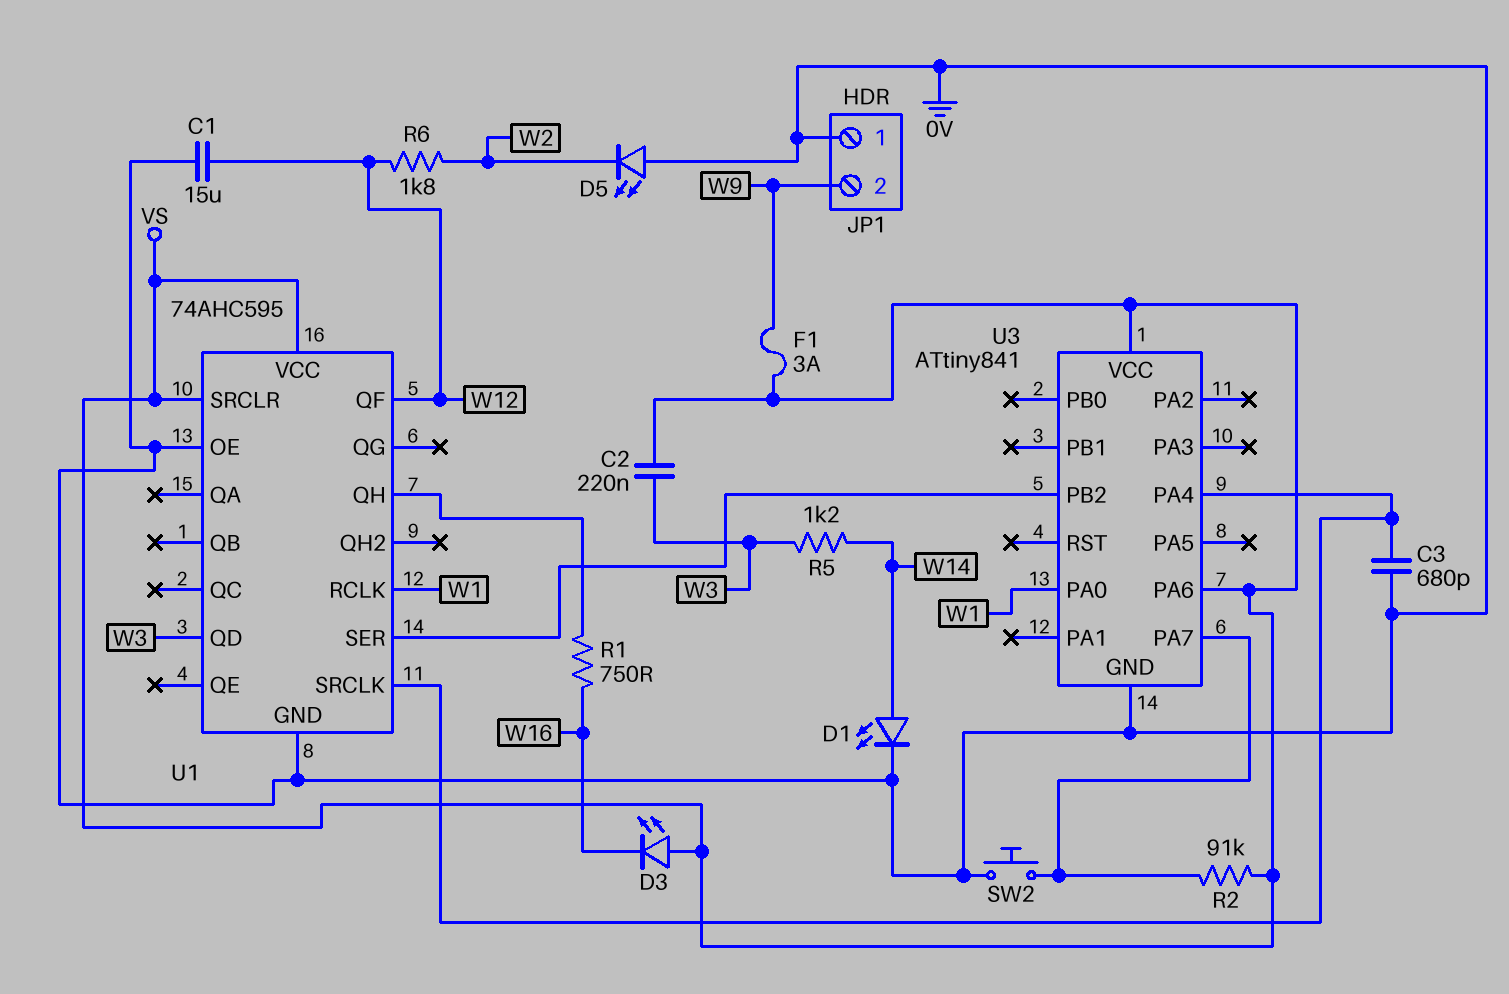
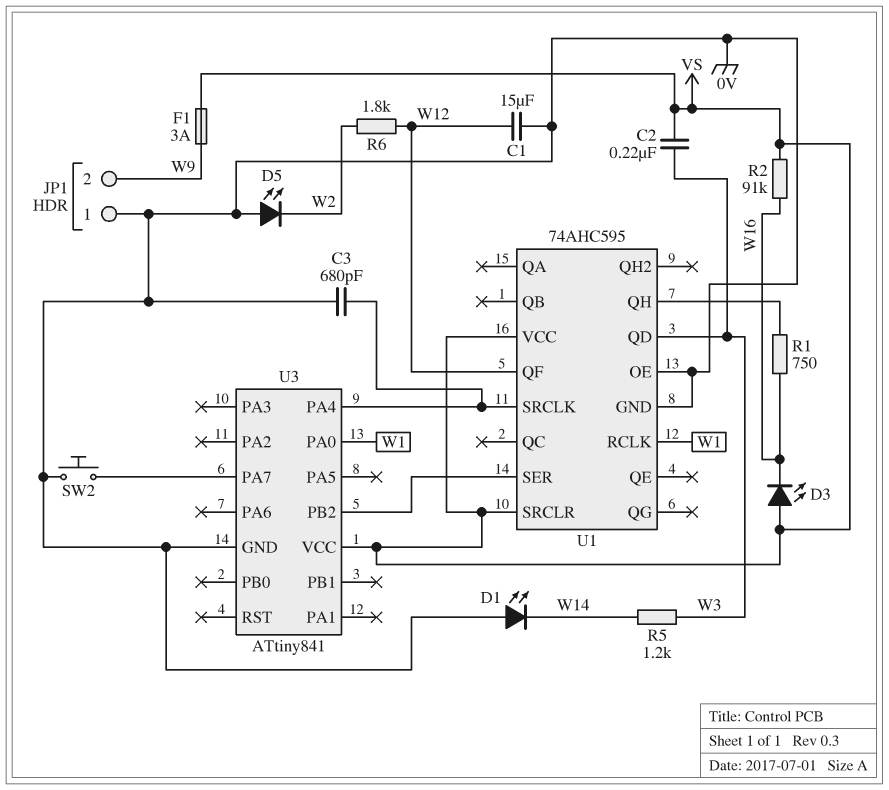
D1: LED (A W14, K 0V) -> LED (A 0V, K W14)
R2: 91k (U3/PA7, VS) -> 91k (VS, W16)
U3 pin PA6: VS -> none

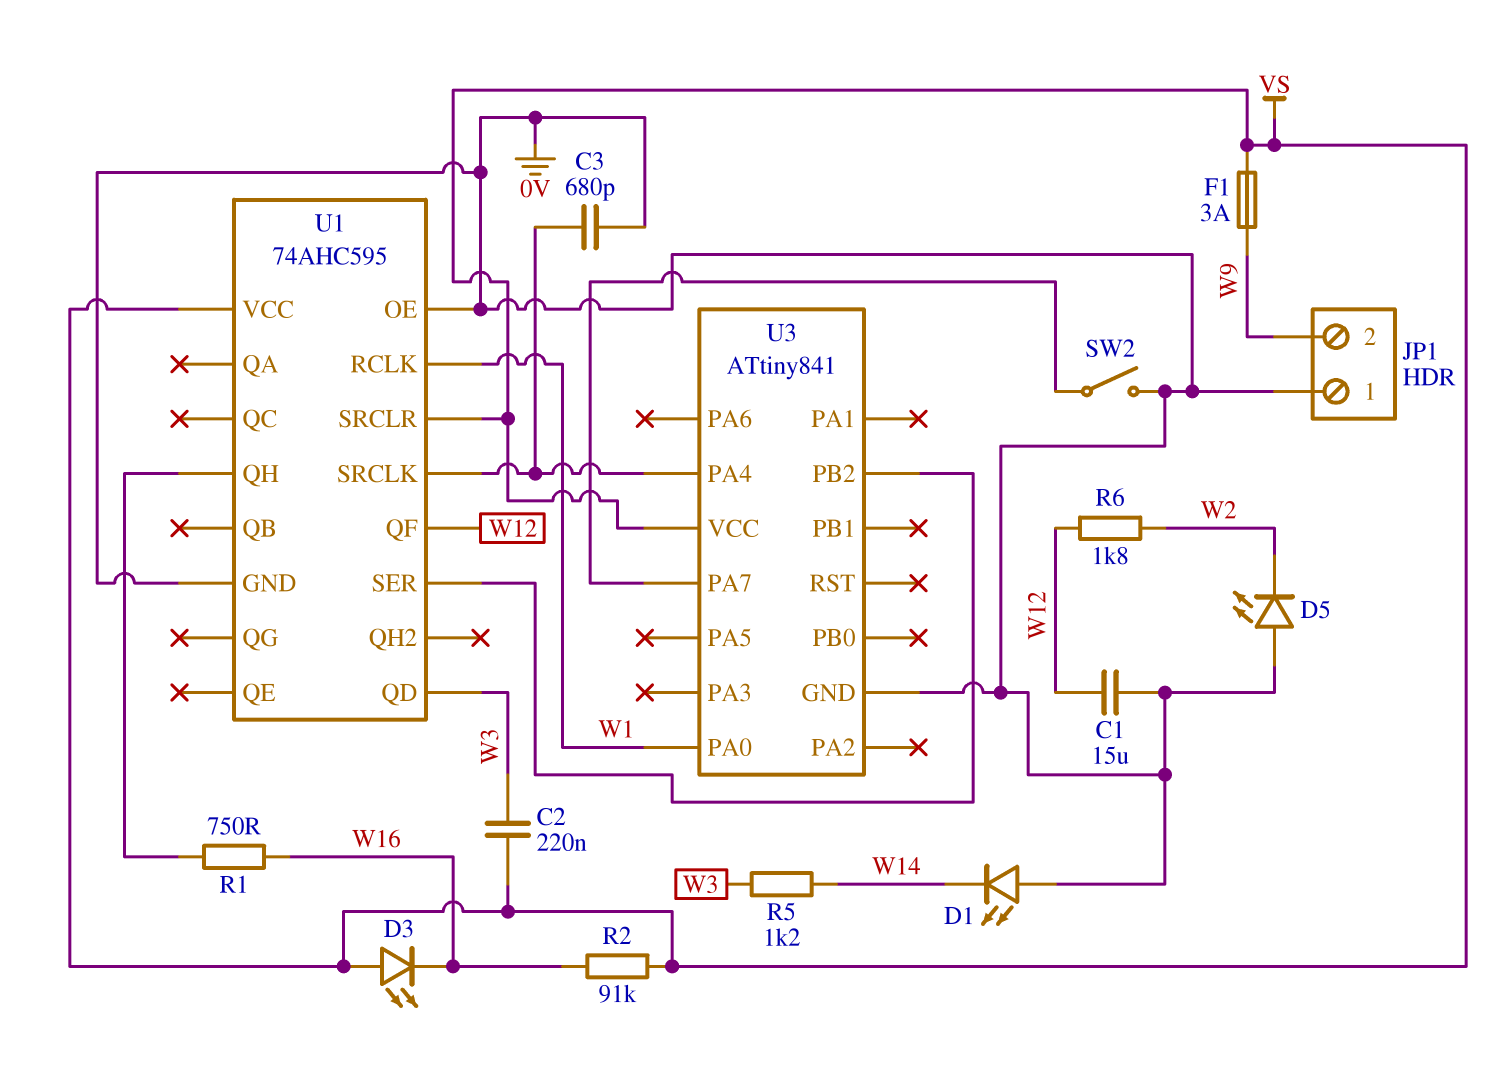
SW2: button (0V, U3/PA7) -> switch (0V, U3/PA7)

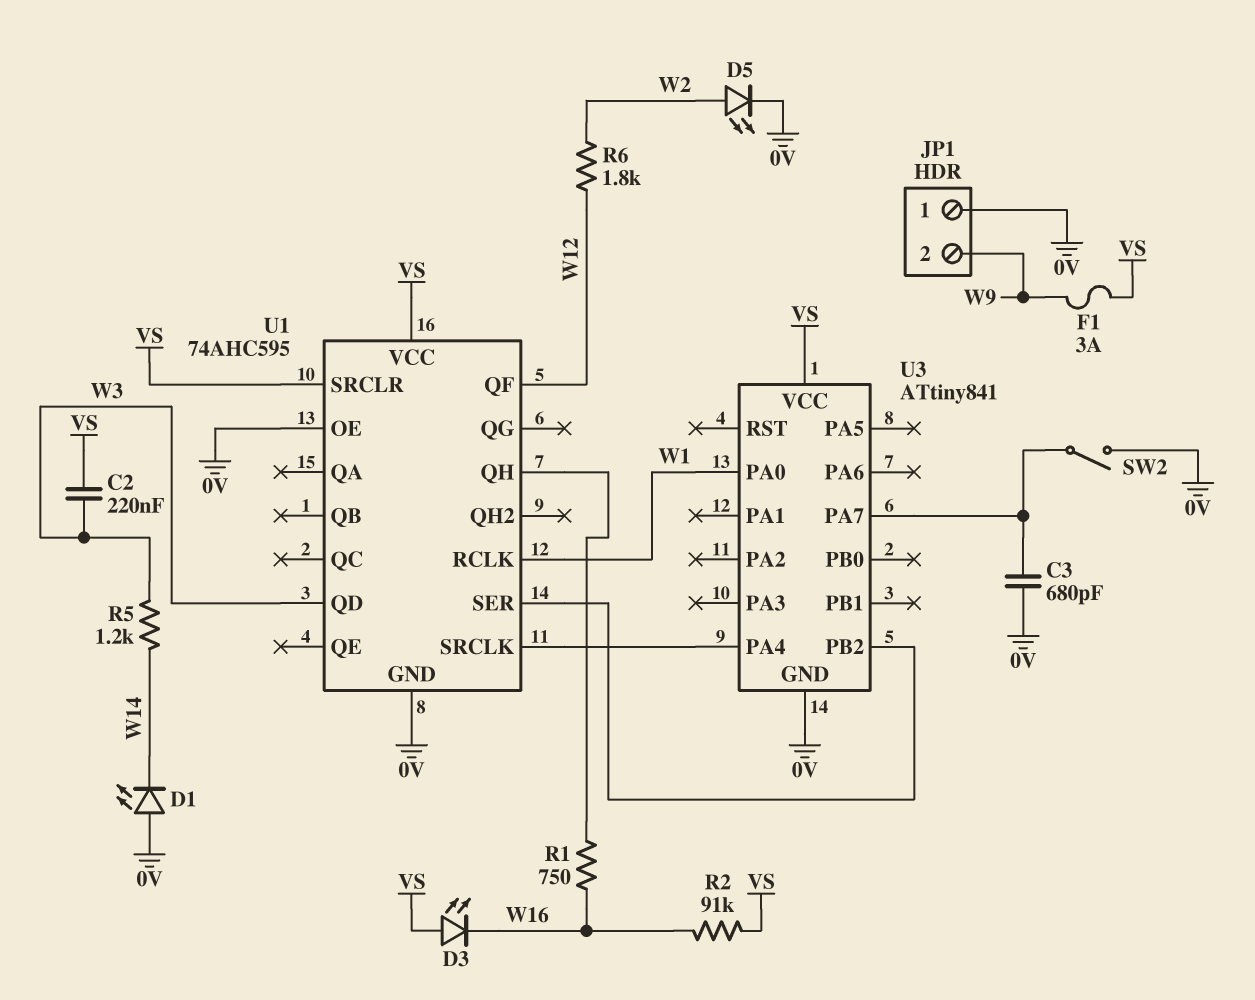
C1: 15uF (0V, W12) -> none
C3: 680pF (0V, U1/SRCLK) -> 680pF (0V, U3/PA7)
D5: LED (A 0V, K W2) -> LED (A W2, K 0V)

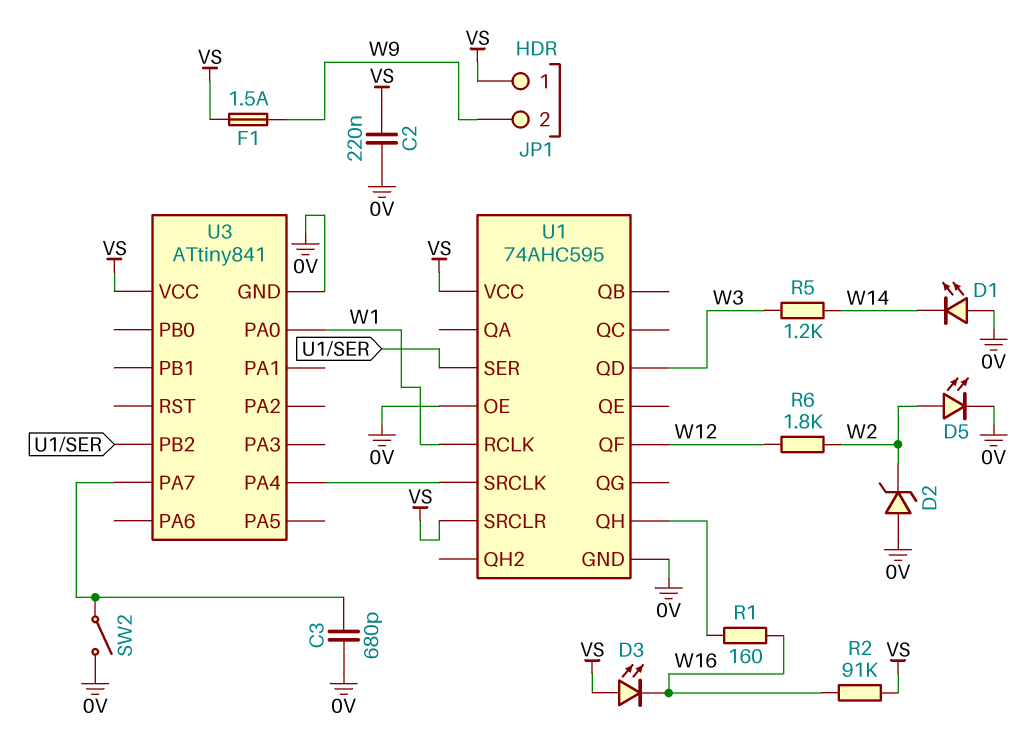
C2: 220nF (VS, W3) -> 220nF (0V, VS)
D2: none -> zener (A 0V, K W2)
F1: 3A (VS, W9) -> 1.5A (VS, W9)
JP1 pin 1: 0V -> VS
R1: 750 (U1/QH, W16) -> 160 (U1/QH, W16)

